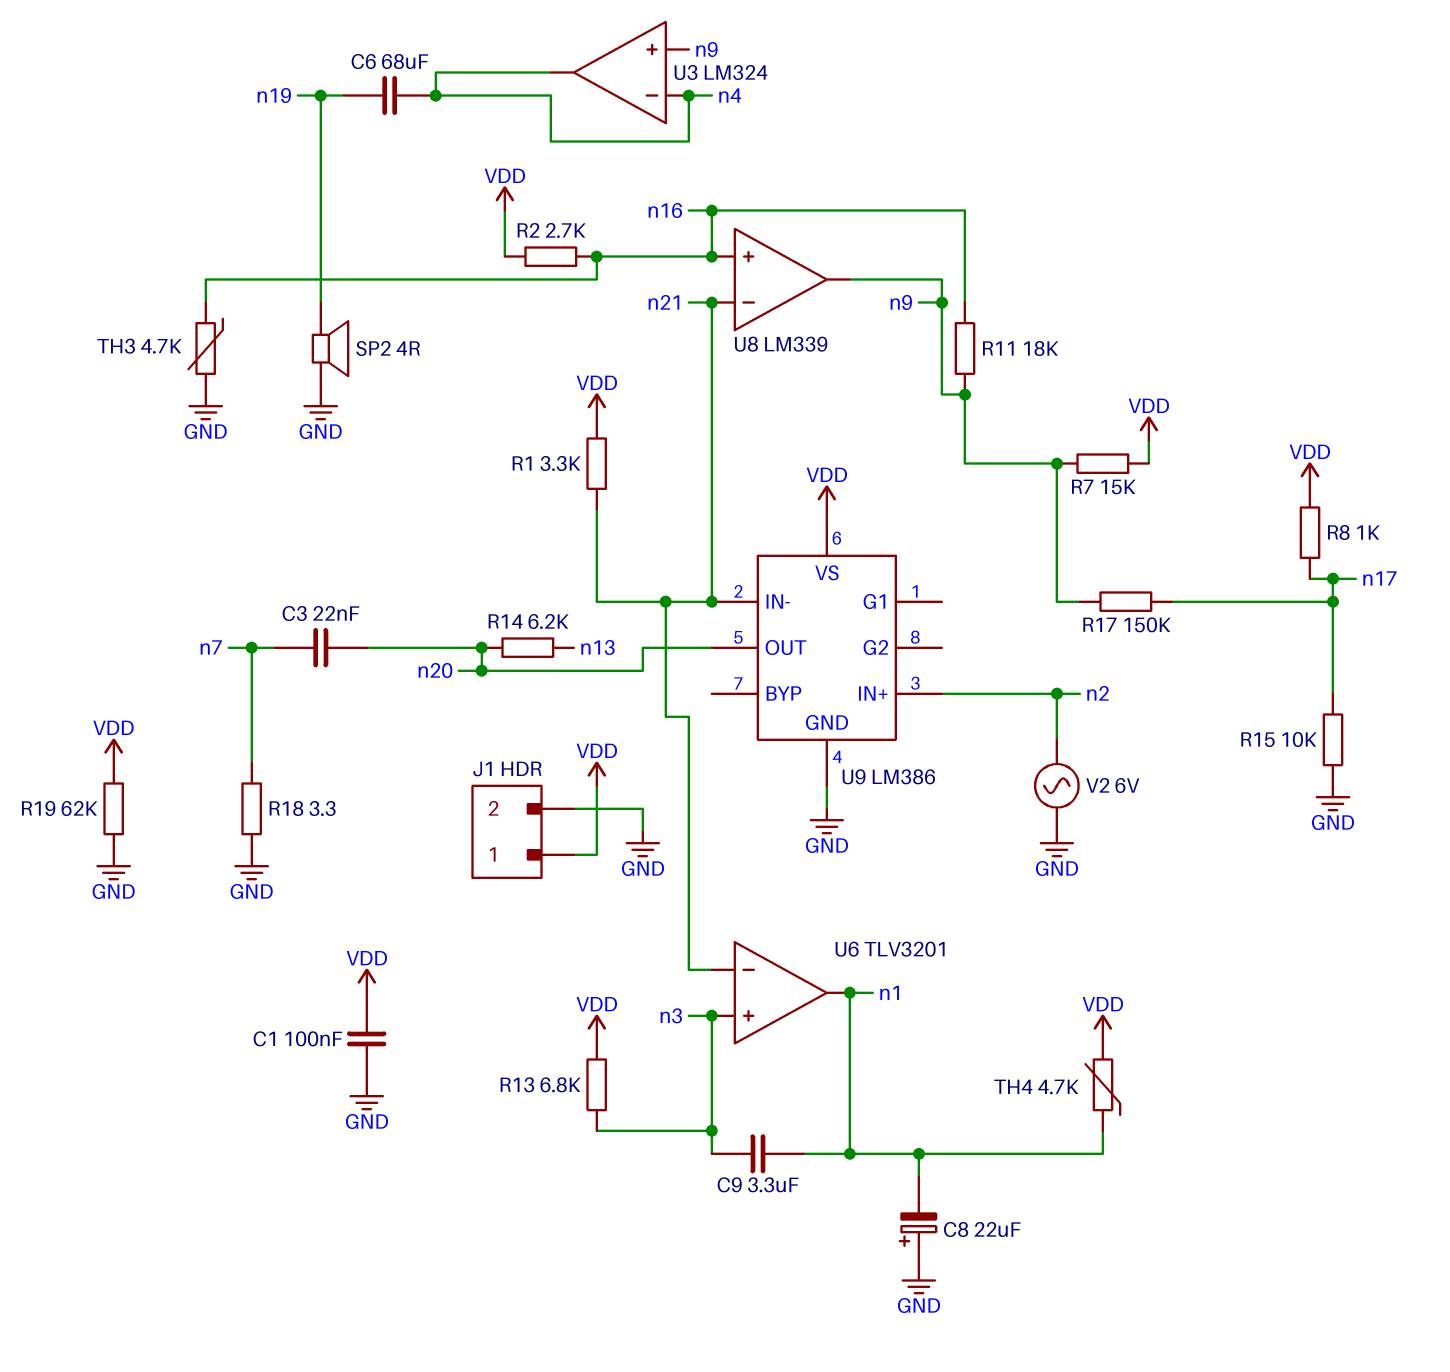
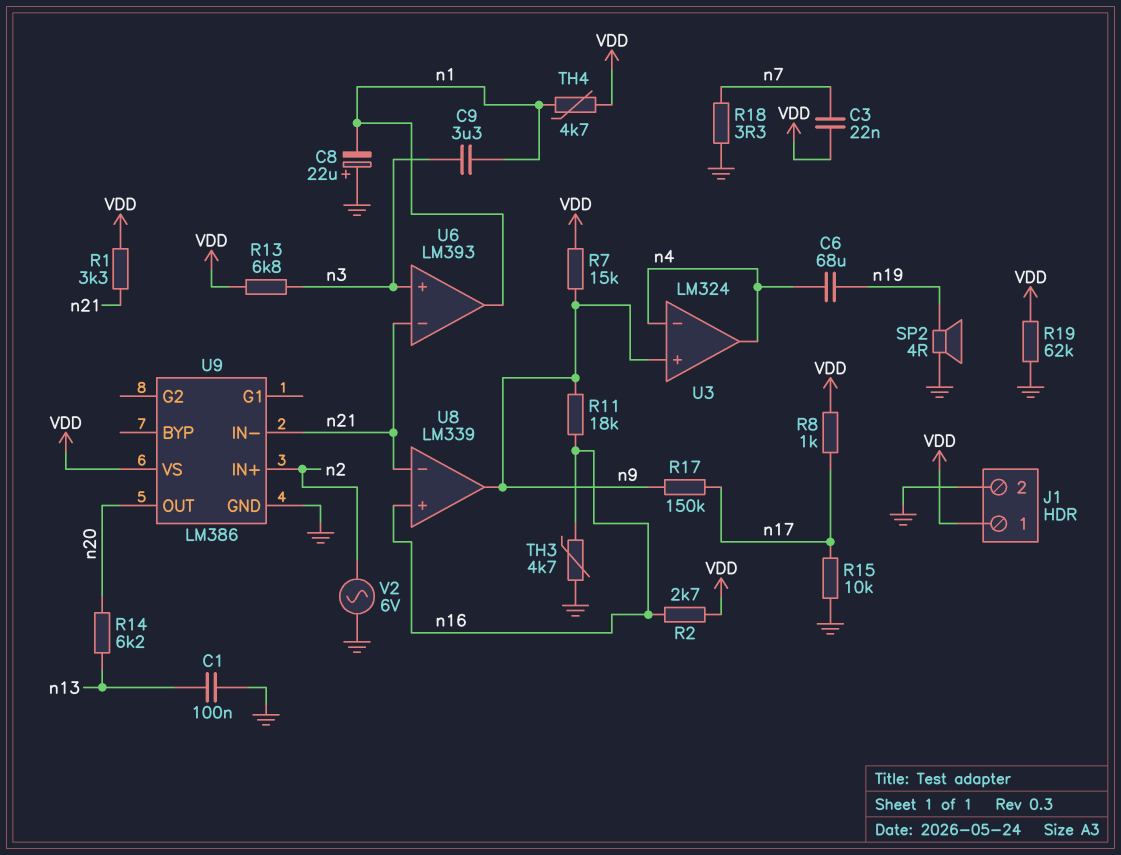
C1: 100nF (GND, VDD) -> 100nF (GND, n13)
C3: 22nF (n7, n20) -> 22nF (VDD, n7)
U6: TLV3201 -> LM393

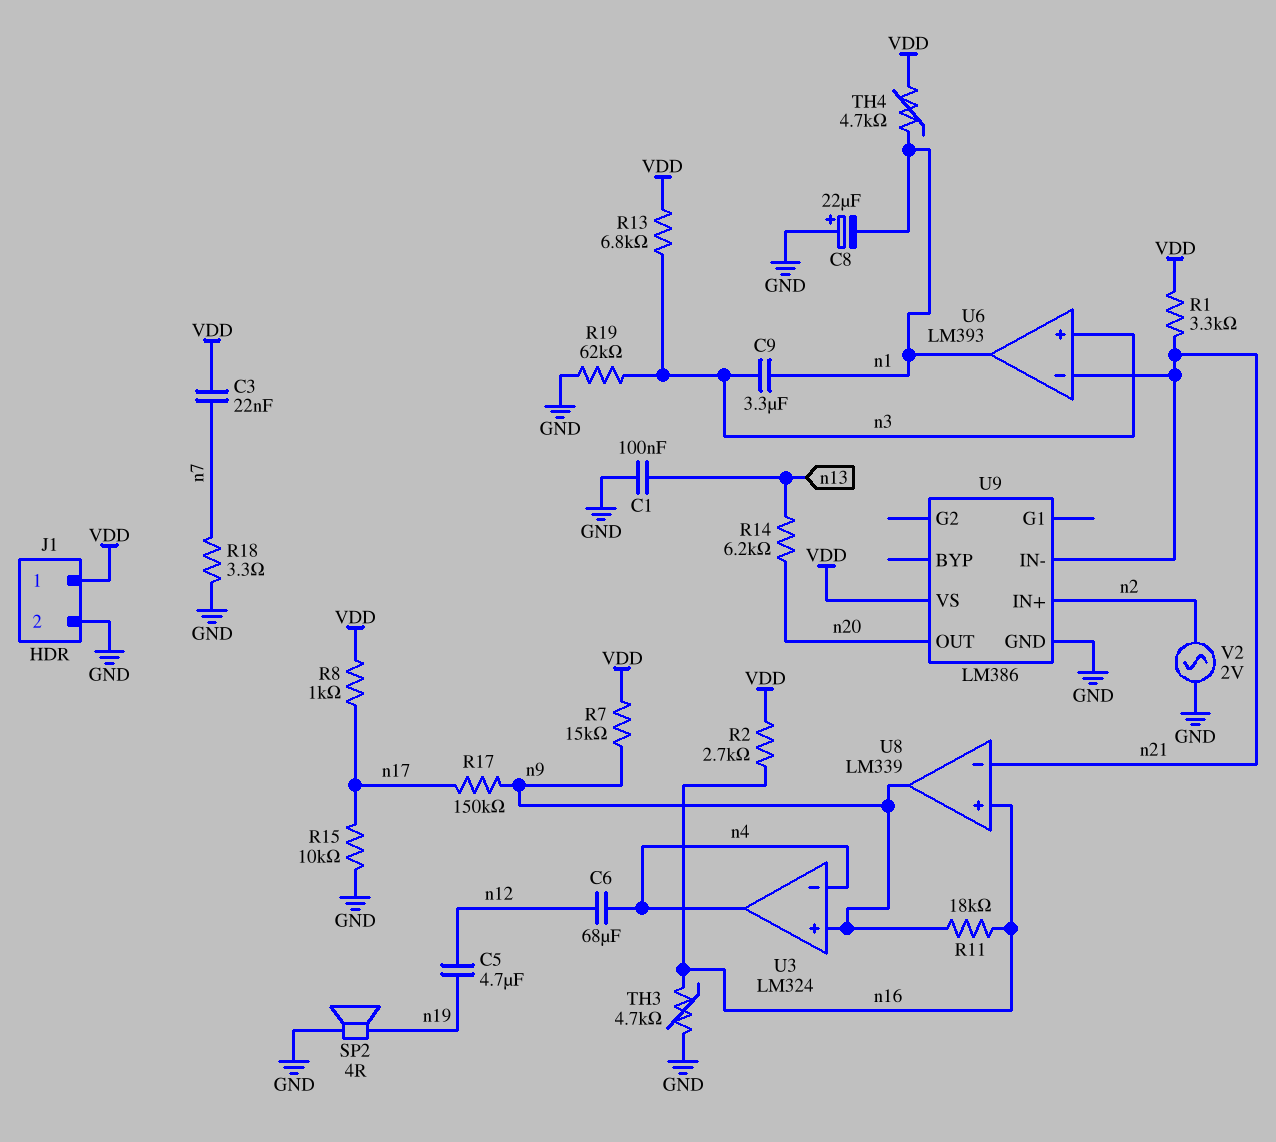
C5: none -> 4.7uF (n12, n19)
C6: 68uF (n4, n19) -> 68uF (n4, n12)
R19: 62k (GND, VDD) -> 62k (GND, n3)
V2: AC 6V (GND, n2) -> AC 2V (GND, n2)

